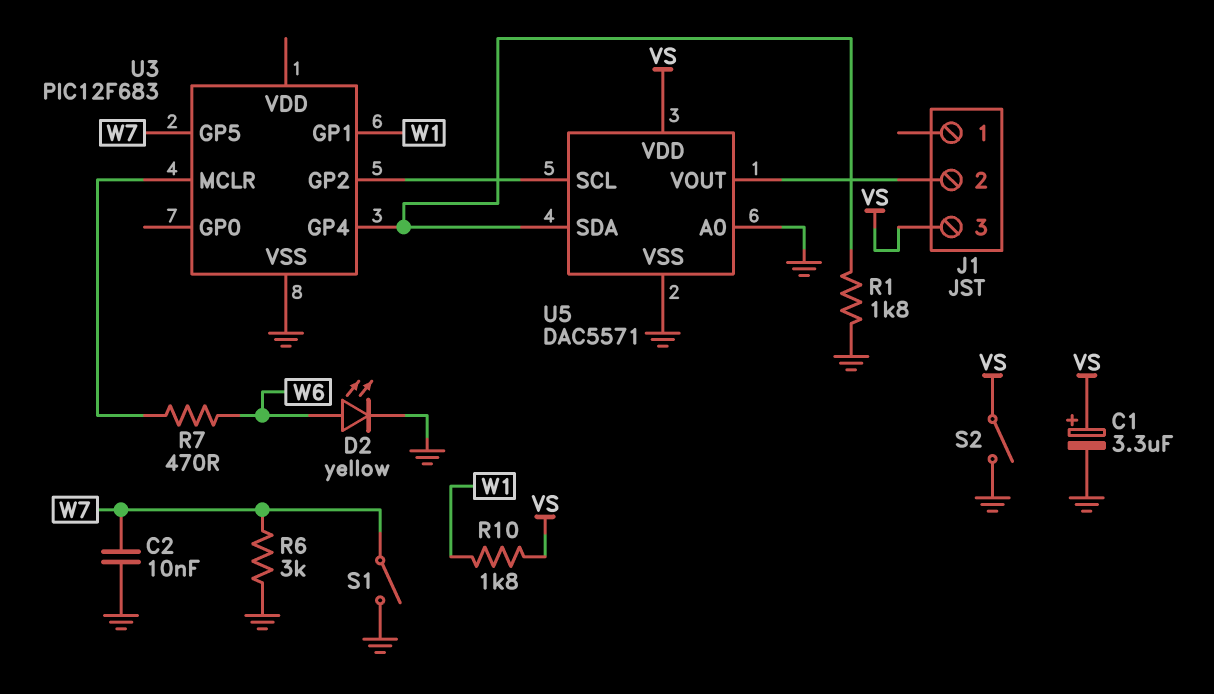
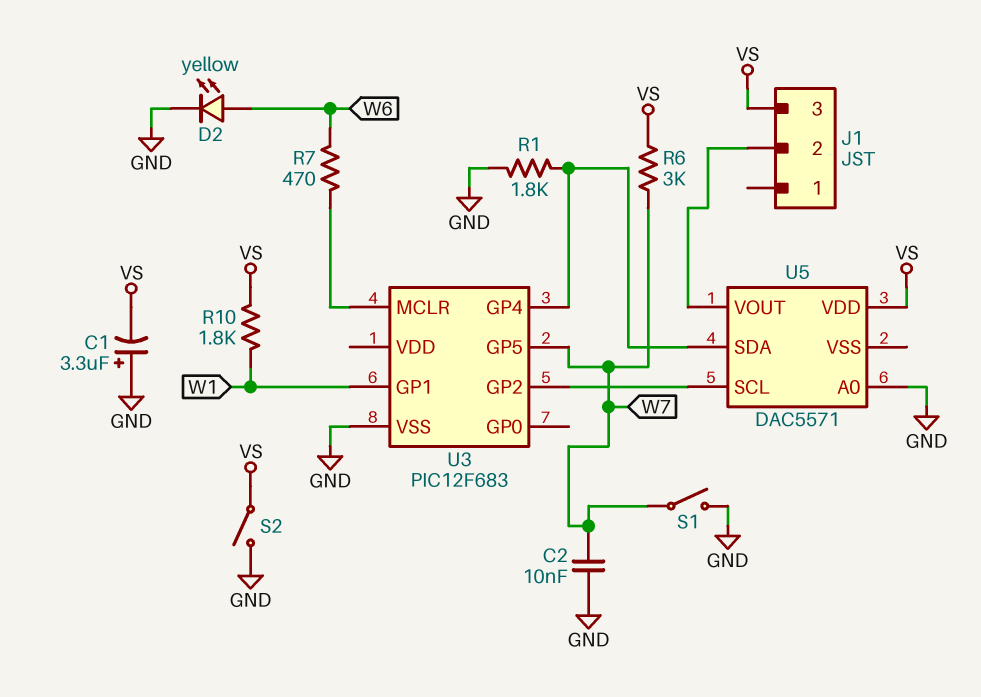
C1: 3.3uF (plus VS, minus GND) -> 3.3uF (plus GND, minus VS)
R6: 3k (GND, W7) -> 3k (VS, W7)
U5 pin VSS: GND -> none

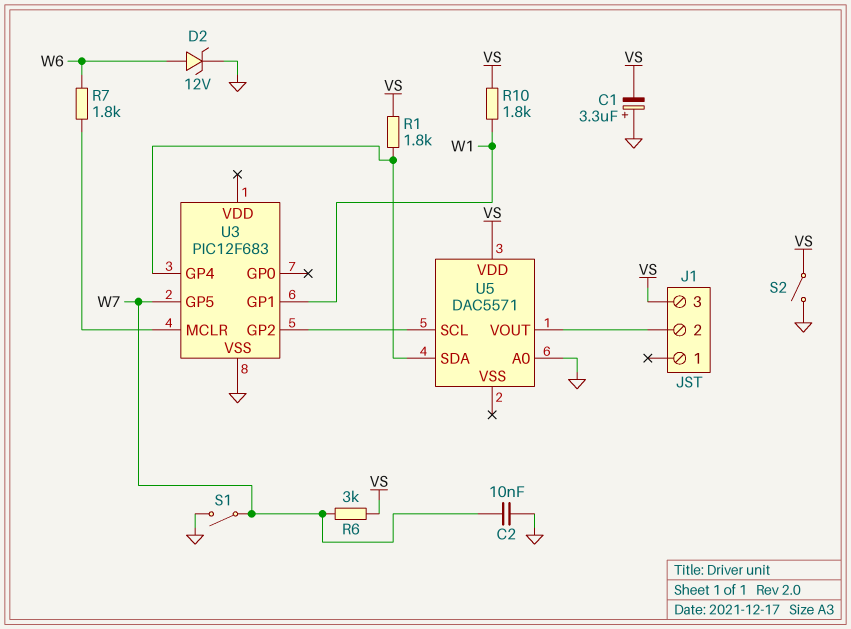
D2: LED yellow (A W6, K GND) -> zener 12V (A W6, K GND)
R1: 1.8k (GND, U3/GP4) -> 1.8k (U3/GP4, VS)
R7: 470 (U3/MCLR, W6) -> 1.8k (U3/MCLR, W6)

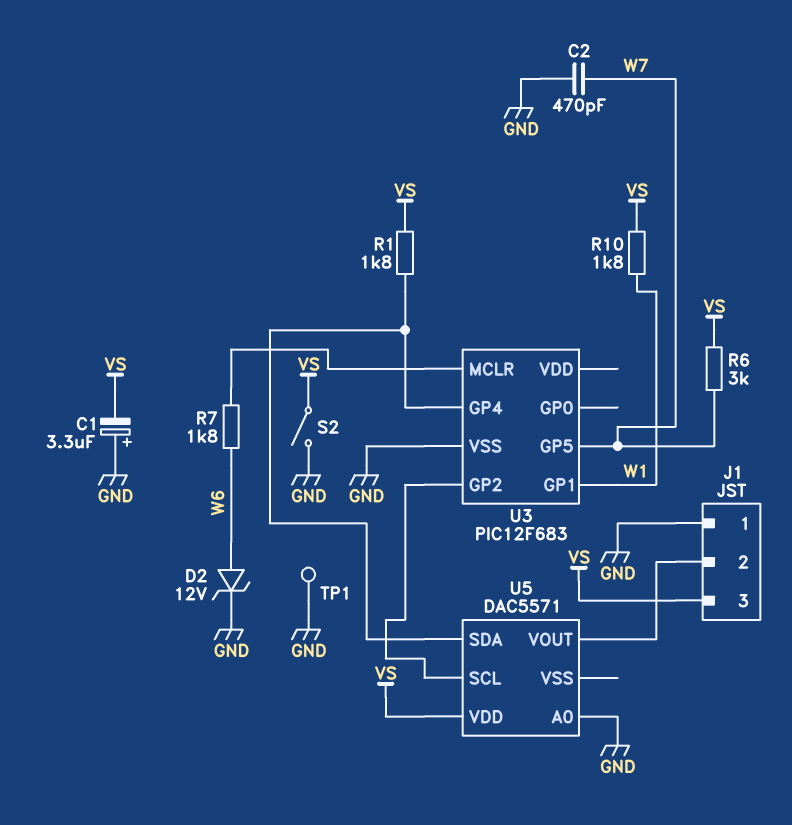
C2: 10nF (GND, W7) -> 470pF (GND, W7)
J1 pin 1: none -> GND
S1: switch (GND, W7) -> none
TP1: none -> test point (GND)

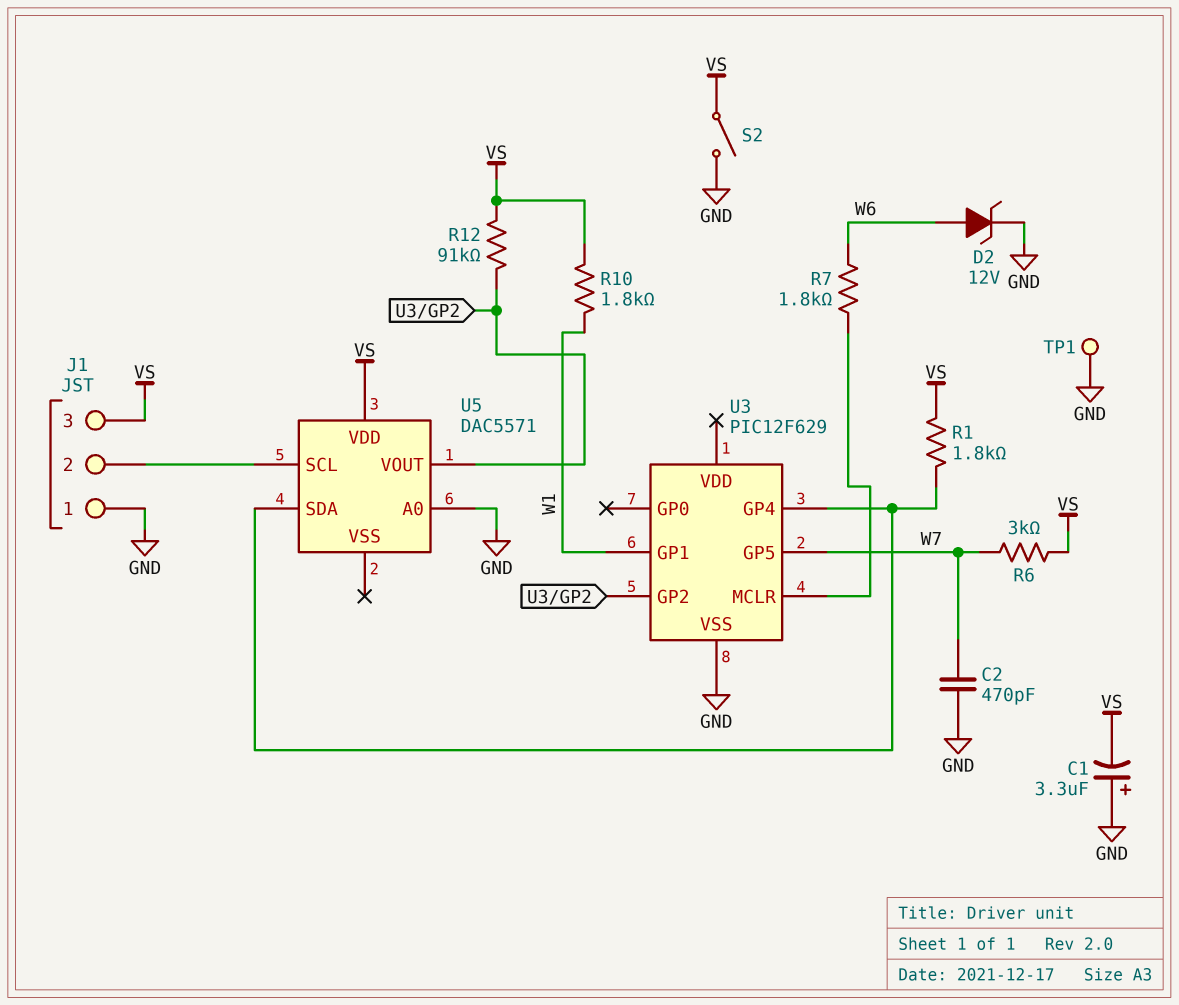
R12: none -> 91k (U3/GP2, VS)
U3: PIC12F683 -> PIC12F629
U5 pin SCL: U3/GP2 -> J1/2
U5 pin VOUT: J1/2 -> U3/GP2

